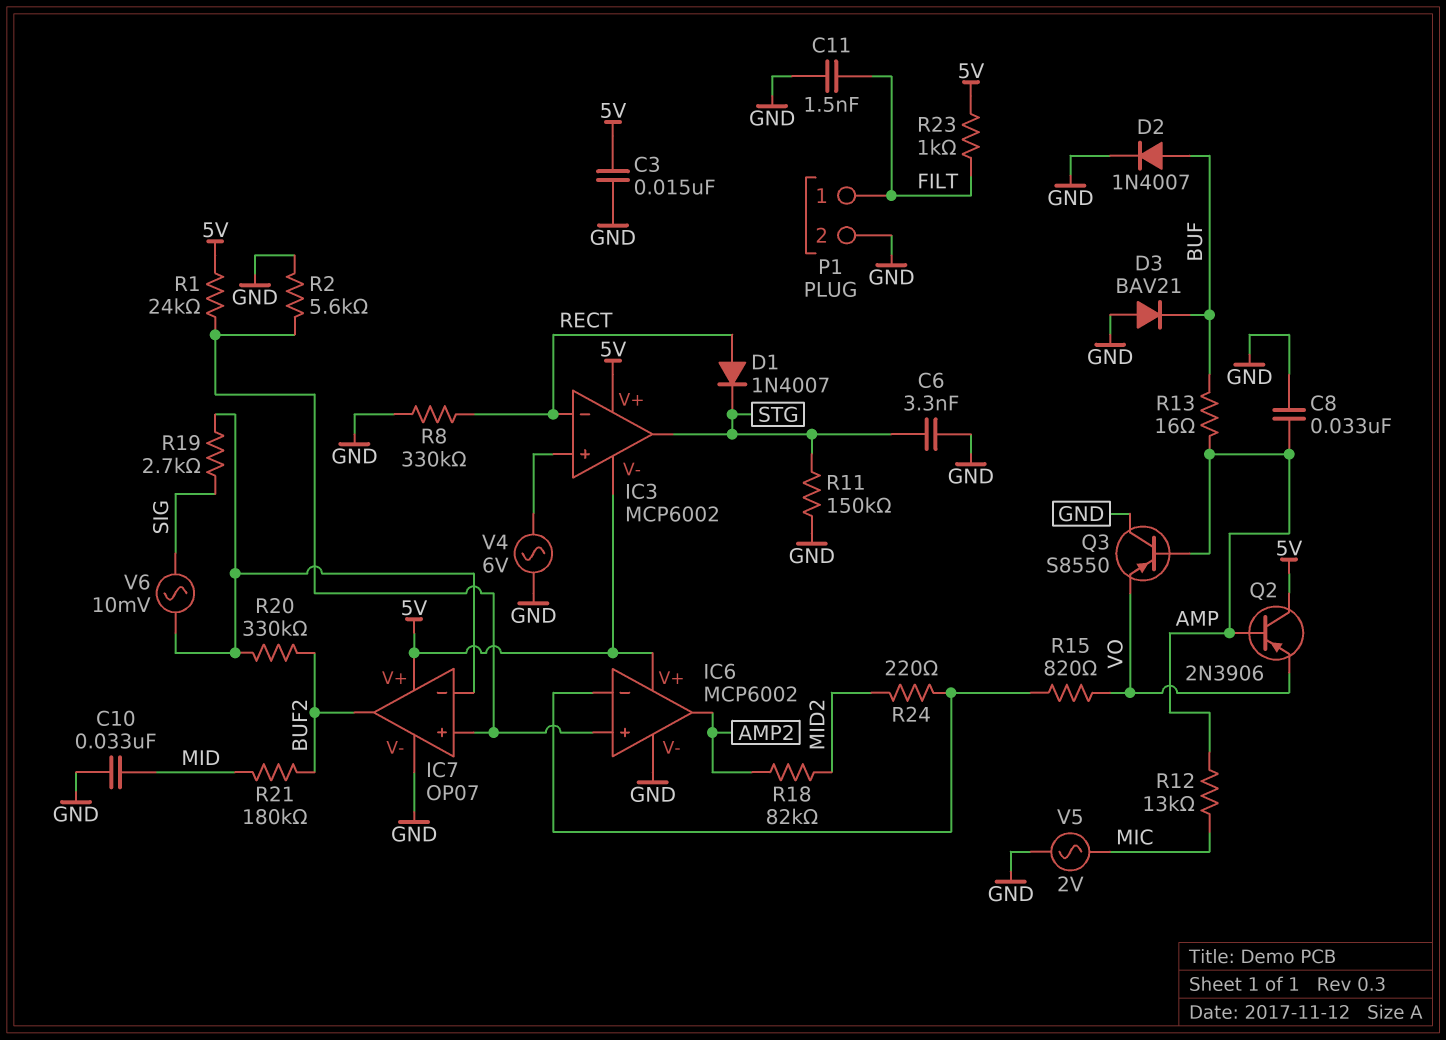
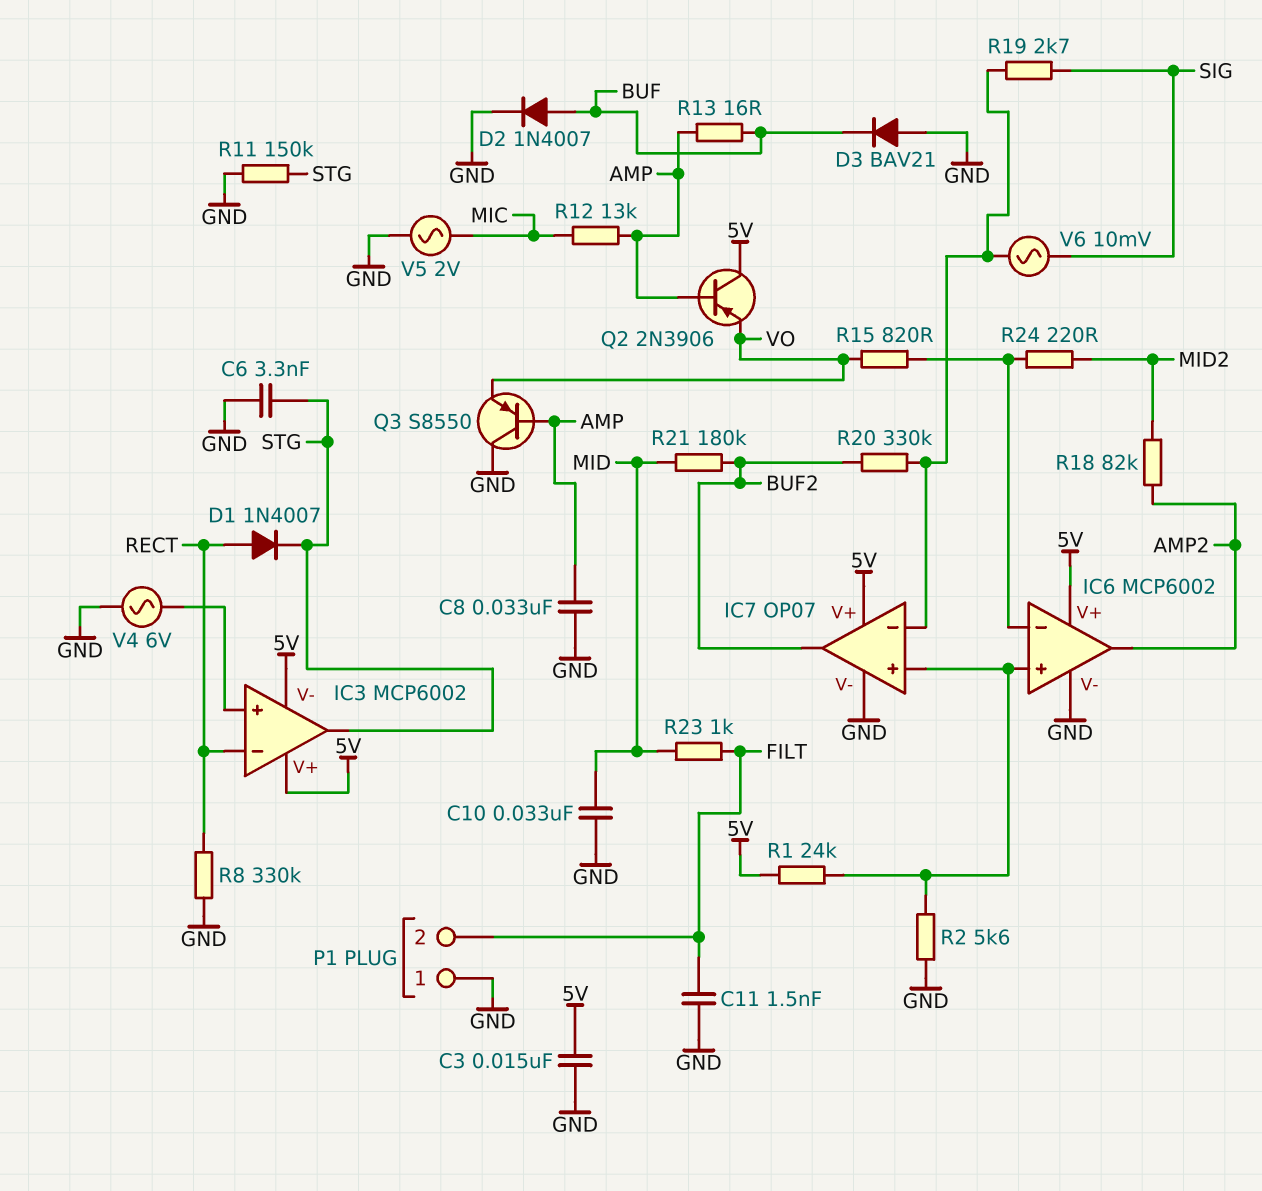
P1 pin 1: FILT -> GND
P1 pin 2: GND -> FILT
R23: 1k (5V, FILT) -> 1k (FILT, MID)

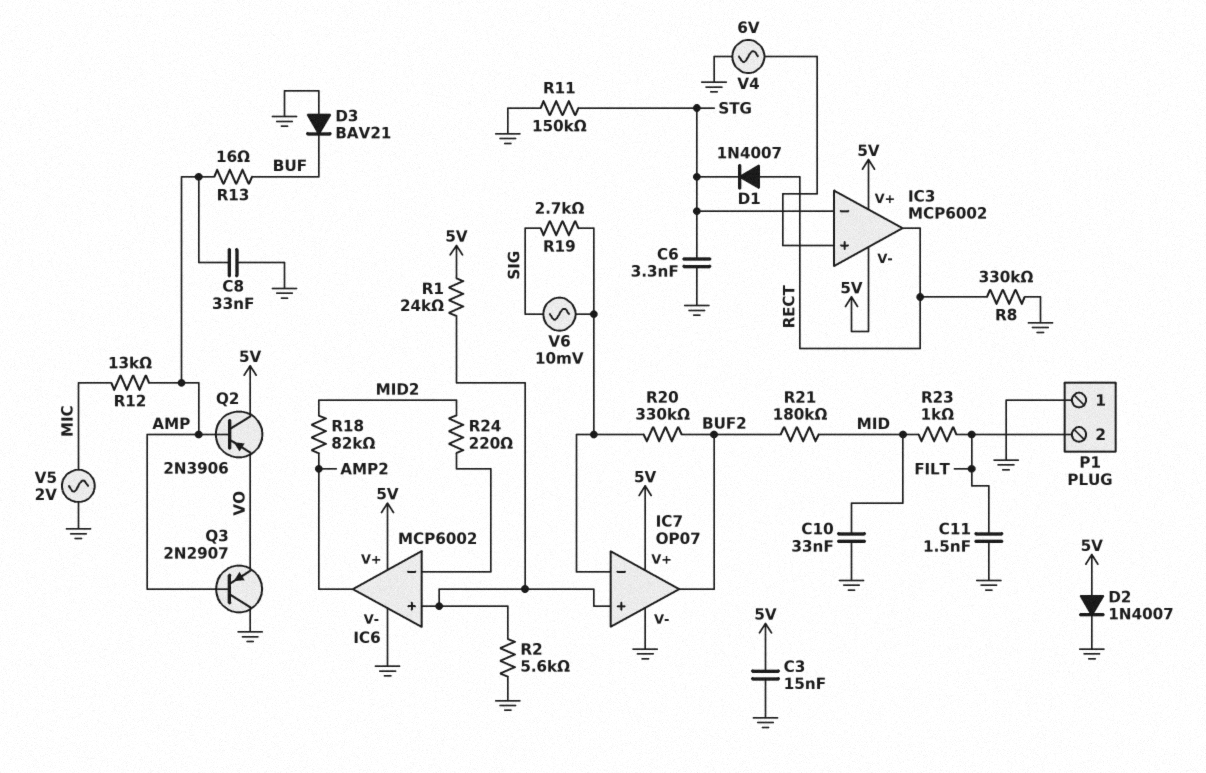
D2: diode 1N4007 (A BUF, K GND) -> diode 1N4007 (A 5V, K GND)
IC3 pin in-: RECT -> STG
IC3 pin out: STG -> RECT
Q3: PNP S8550 (B AMP, C GND, E VO) -> PNP 2N2907 (B AMP, C GND, E VO)
R15: 820 (IC6/in-, VO) -> none

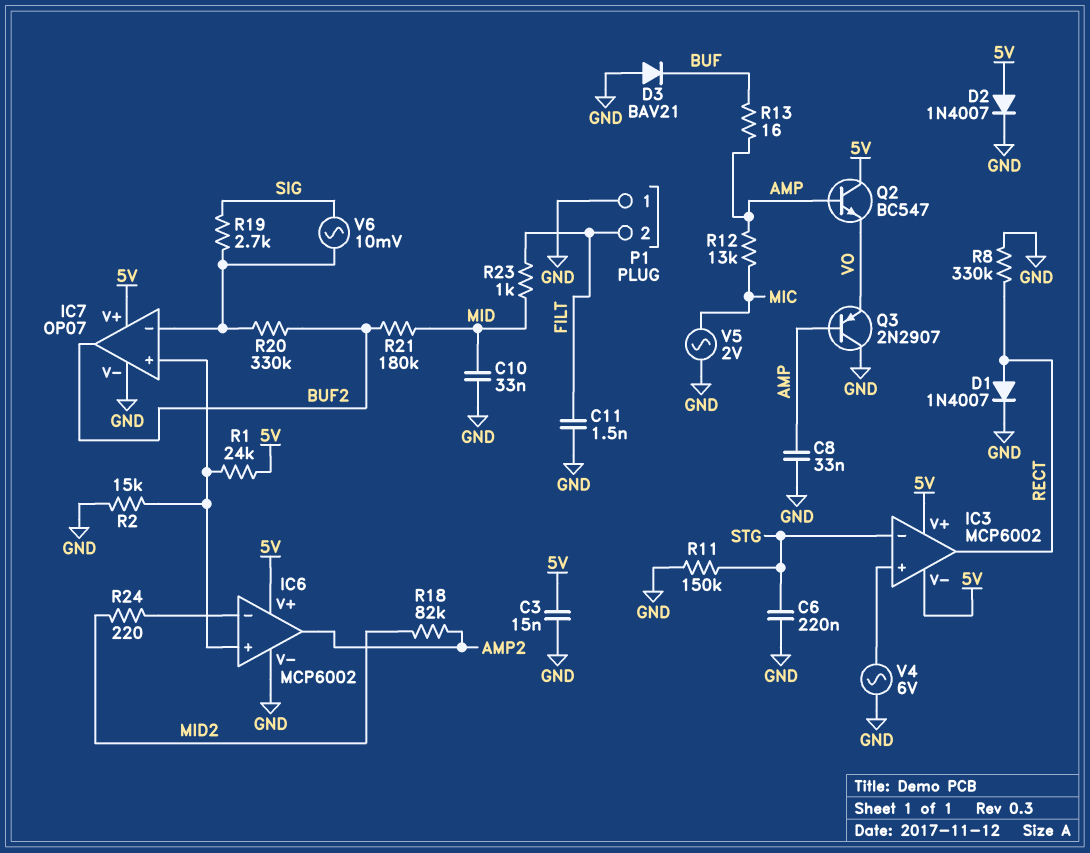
C6: 3.3nF (GND, STG) -> 220nF (GND, STG)
D1: diode 1N4007 (A RECT, K STG) -> diode 1N4007 (A RECT, K GND)
Q2: PNP 2N3906 (B AMP, C 5V, E VO) -> NPN BC547 (B AMP, C 5V, E VO)
R2: 5.6k (GND, IC6/in+) -> 15k (GND, IC6/in+)

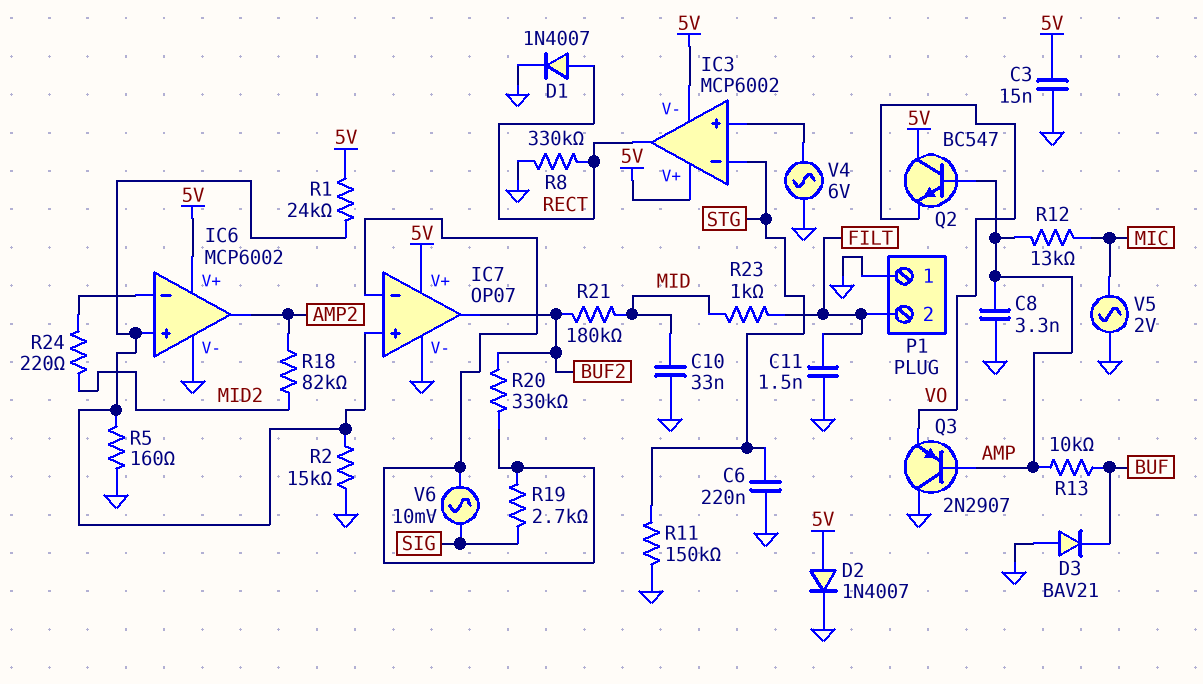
C8: 33nF (AMP, GND) -> 3.3nF (AMP, GND)
R5: none -> 160 (GND, IC6/in+)
R13: 16 (AMP, BUF) -> 10k (AMP, BUF)

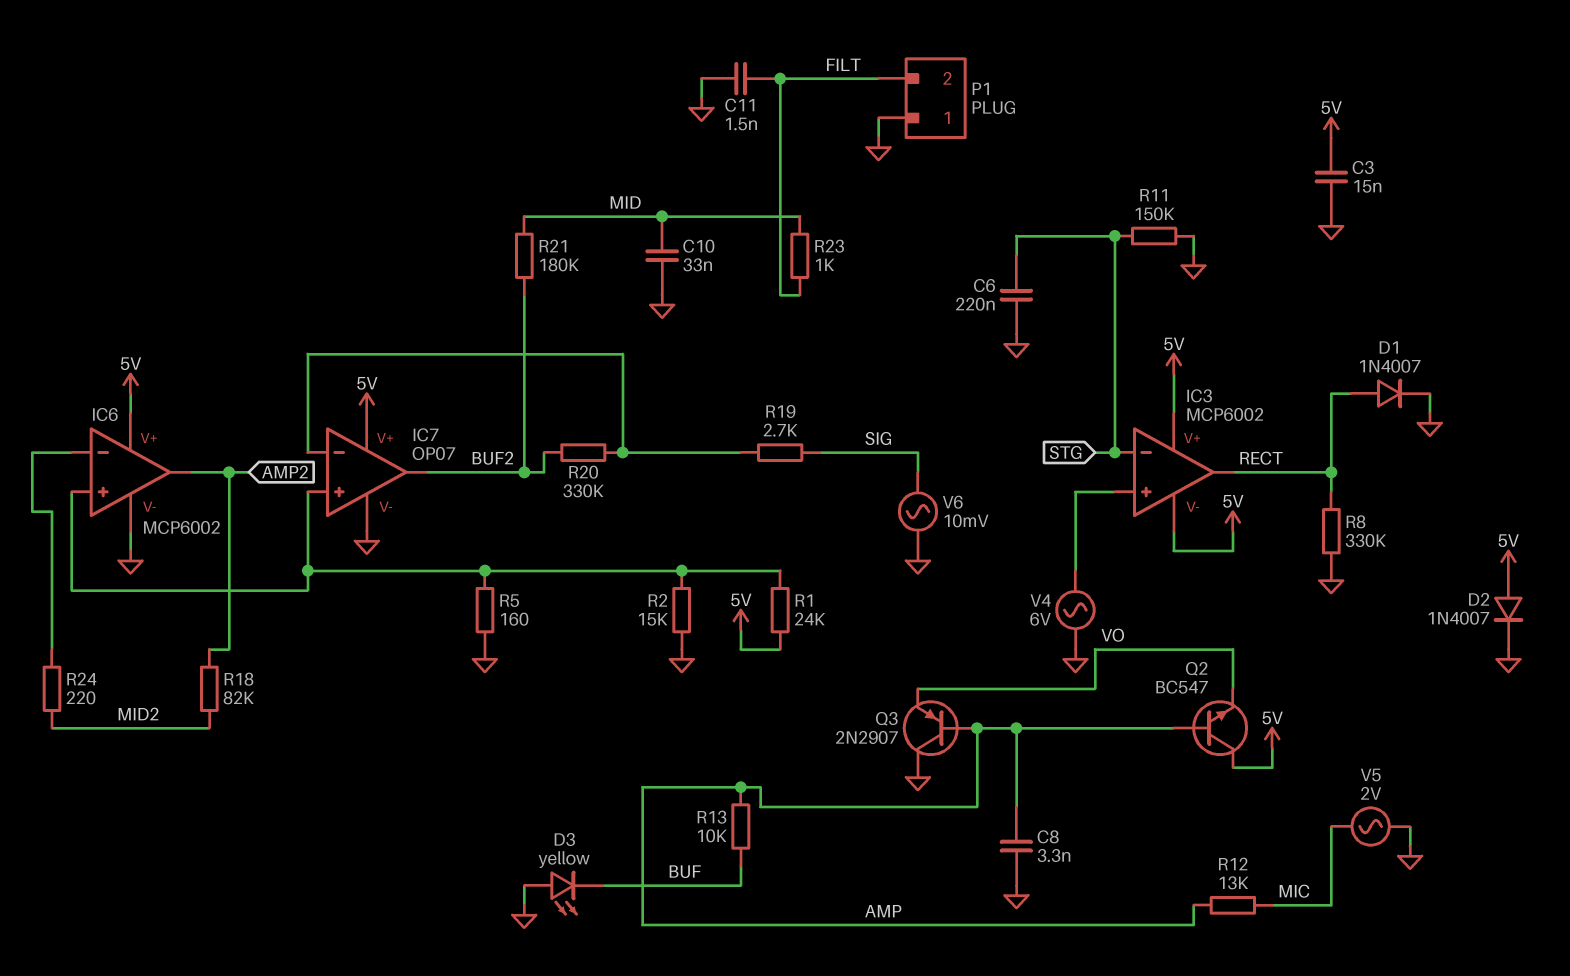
D3: diode BAV21 (A GND, K BUF) -> LED yellow (A GND, K BUF)
V6: AC 10mV (IC7/in-, SIG) -> AC 10mV (GND, SIG)

